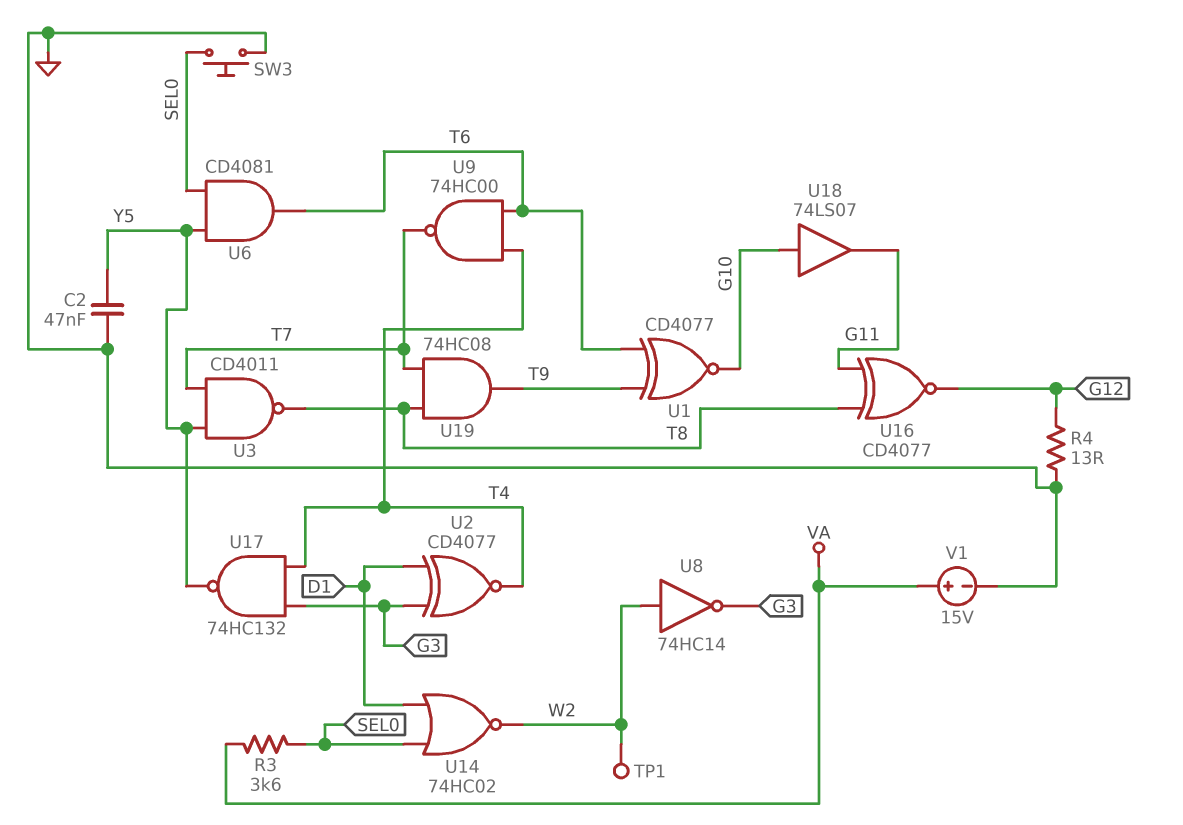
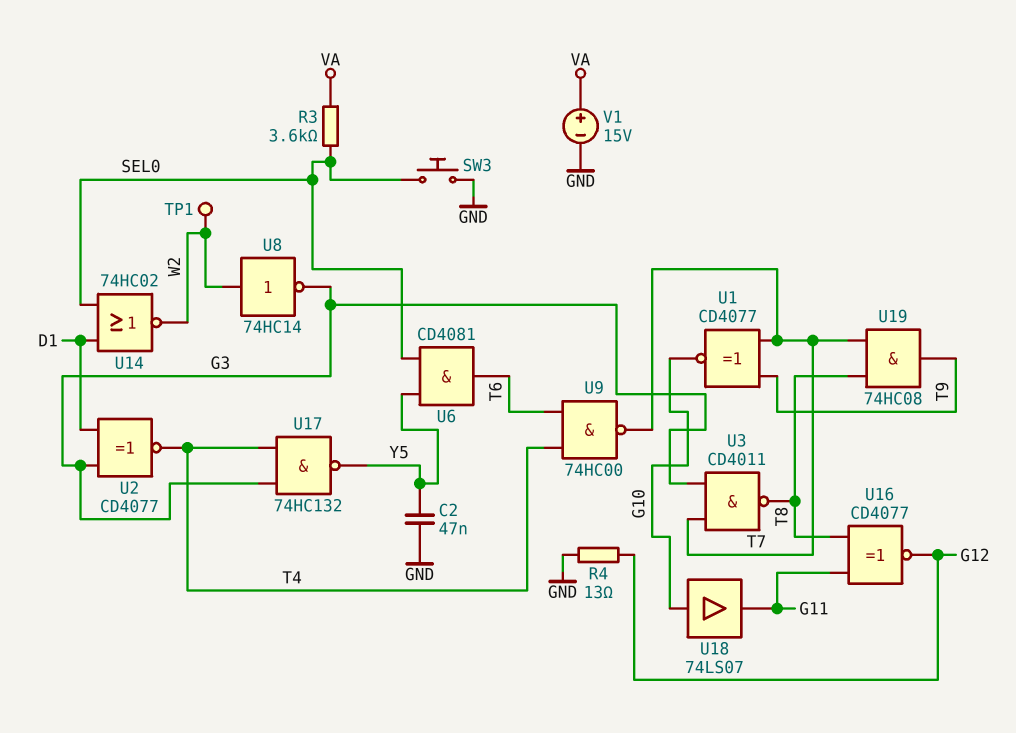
U1: XNOR CD4077 (in T6, in T9, out G10) -> XNOR CD4077 (in T7, in T9, out G10)
U3: NAND CD4011 (in T7, in Y5, out T8) -> NAND CD4011 (in G3, in T7, out T8)

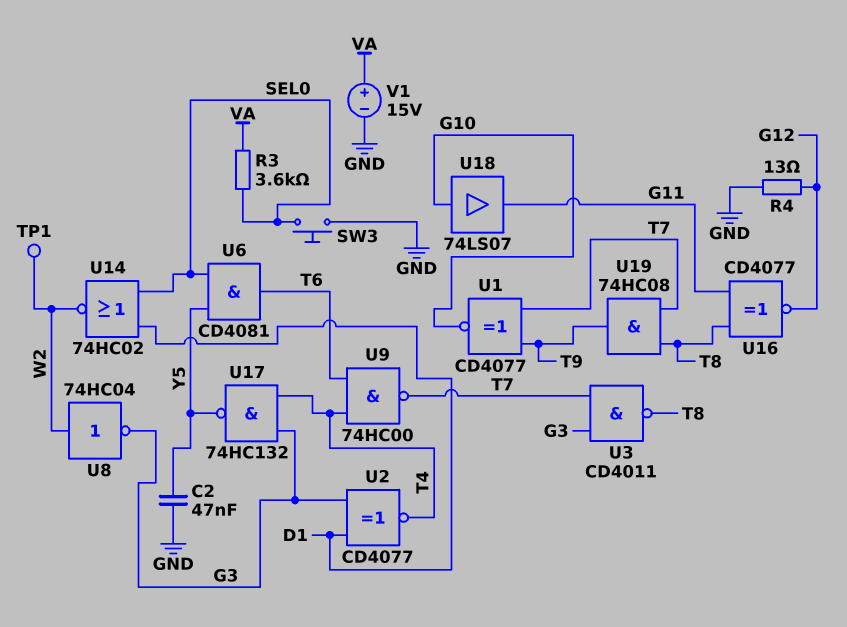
U8: NOT 74HC14 (in W2, out G3) -> NOT 74HC04 (in W2, out G3)

